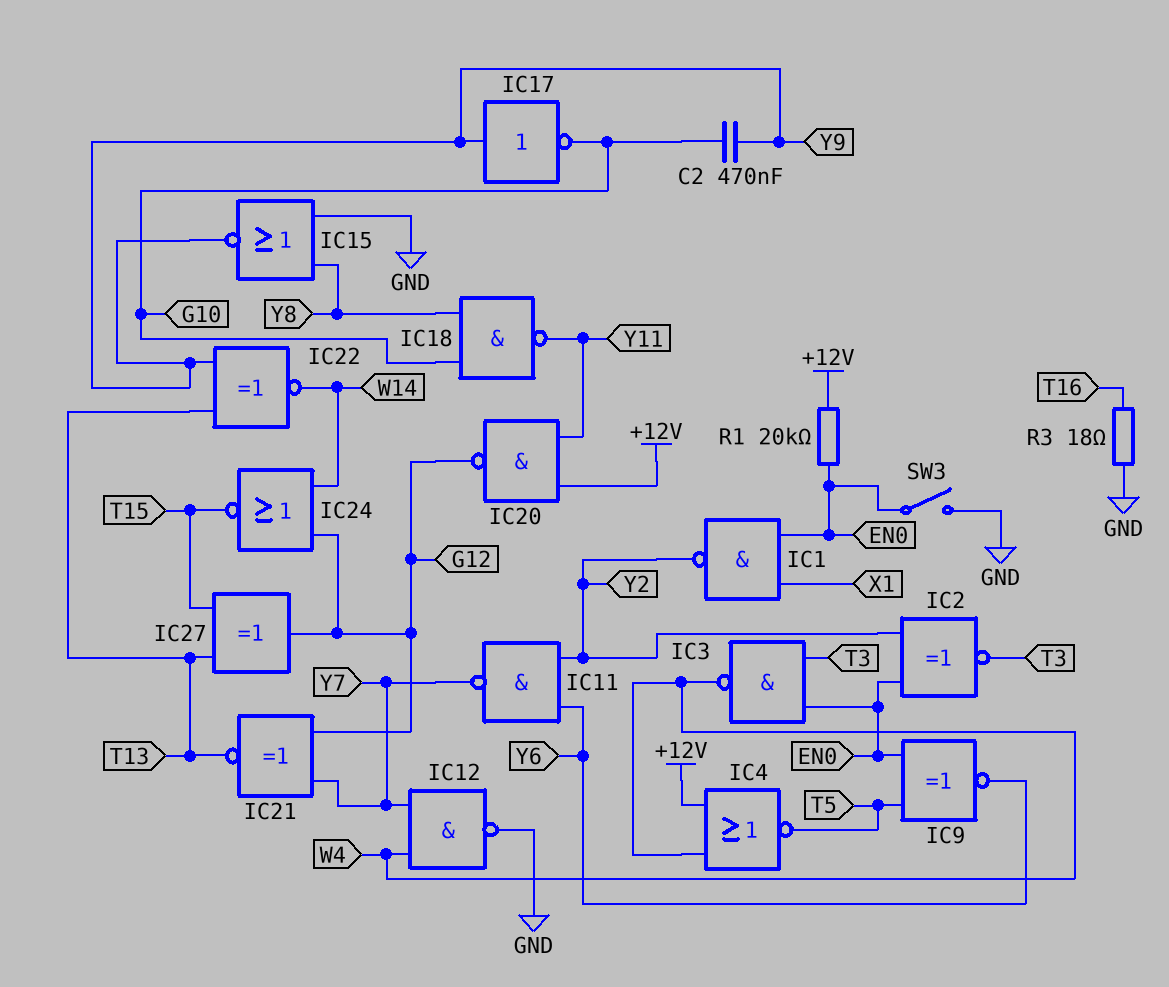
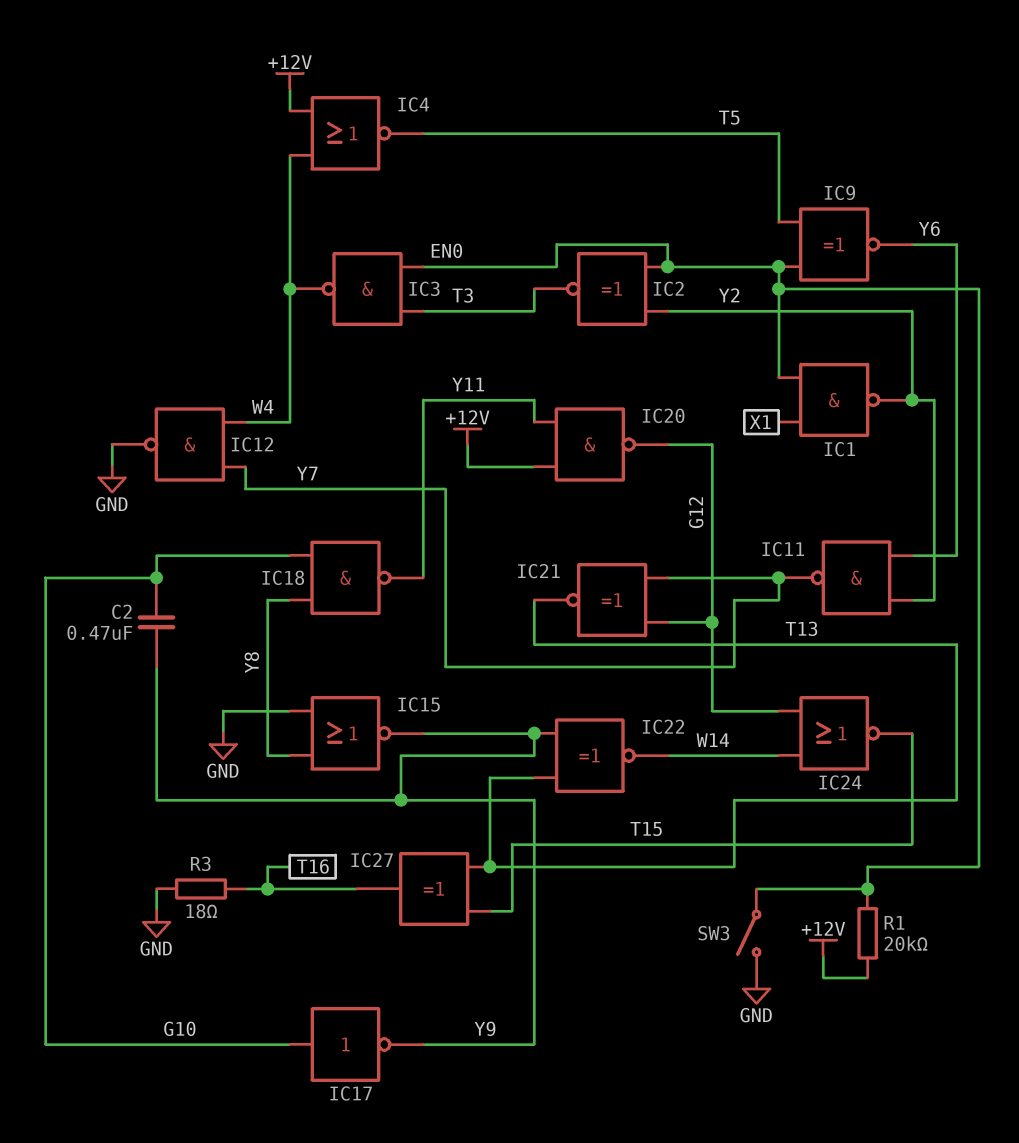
IC17: NOT (in Y9, out G10) -> NOT (in G10, out Y9)
IC27: XOR (in T13, in T15, out G12) -> XOR (in T13, in T15, out T16)

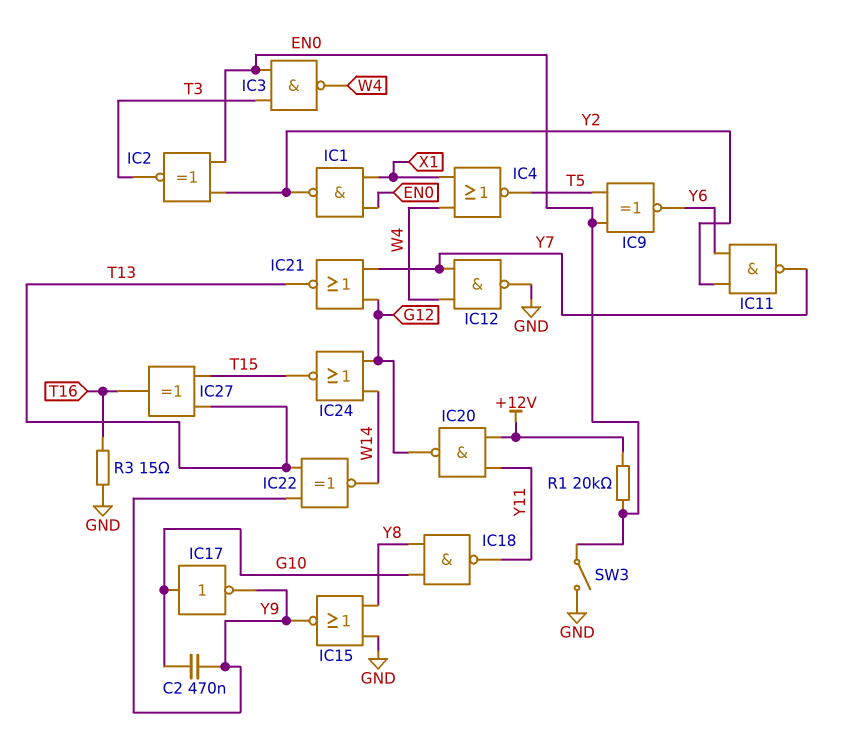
IC4: NOR (in +12V, in W4, out T5) -> NOR (in W4, in X1, out T5)
IC21: XNOR (in G12, in Y7, out T13) -> NOR (in G12, in Y7, out T13)
R3: 18 (GND, T16) -> 15 (GND, T16)

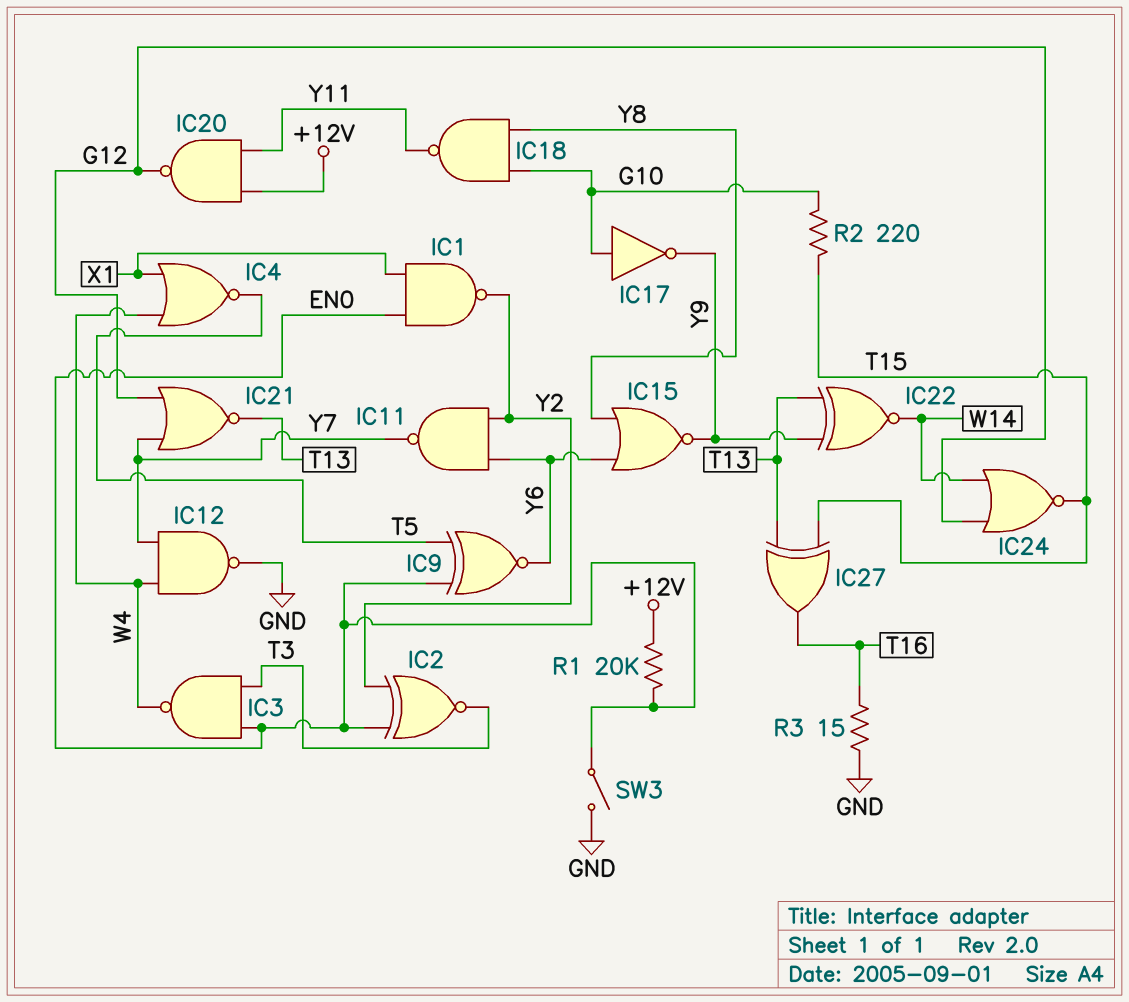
C2: 470nF (G10, Y9) -> none
IC15: NOR (in GND, in Y8, out Y9) -> NOR (in Y6, in Y8, out Y9)
R2: none -> 220 (G10, T15)

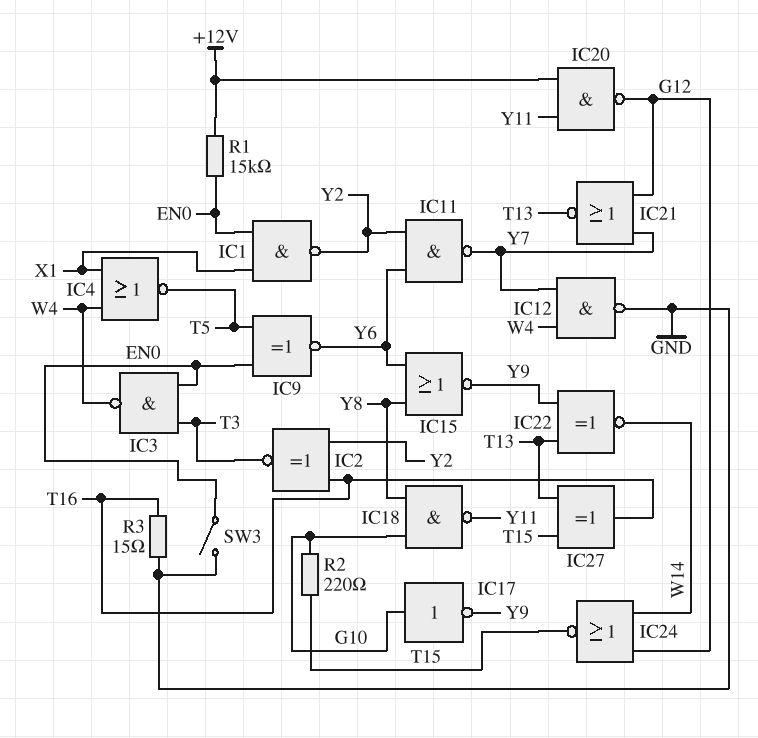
IC2: XNOR (in EN0, in Y2, out T3) -> XNOR (in T16, in Y2, out T3)
R1: 20k (+12V, EN0) -> 15k (+12V, EN0)

